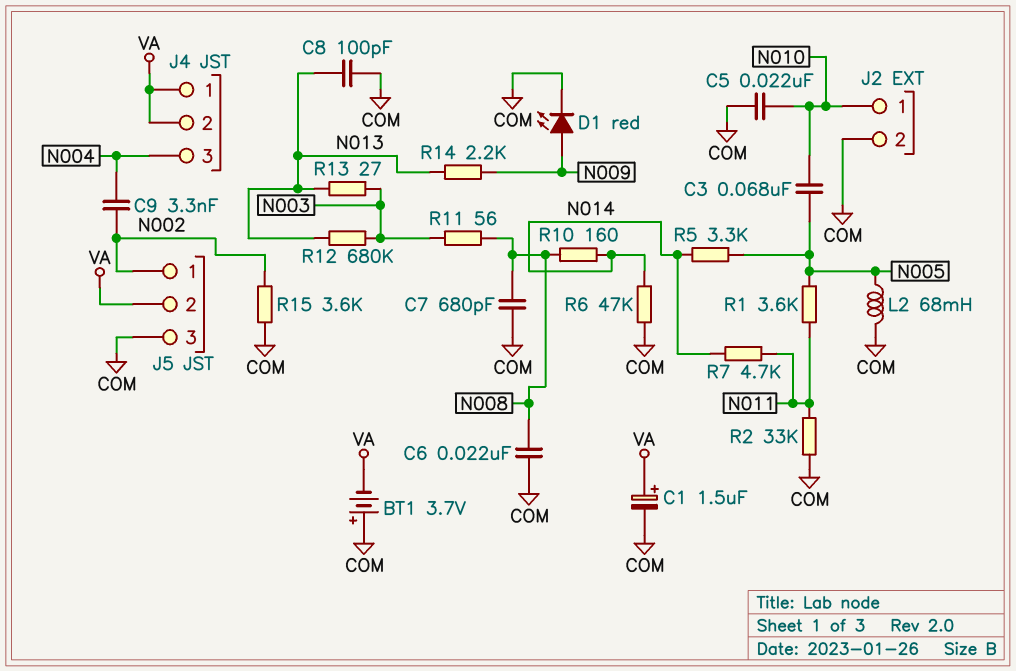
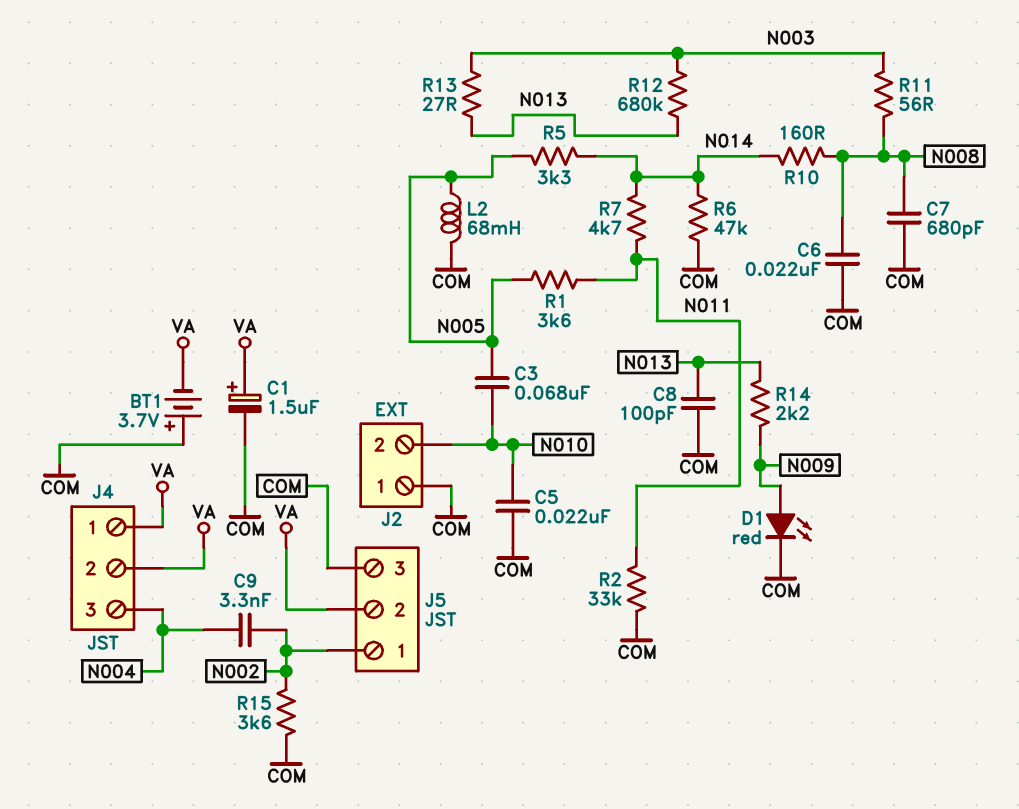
J2 pin 1: N010 -> COM
J2 pin 2: COM -> N010

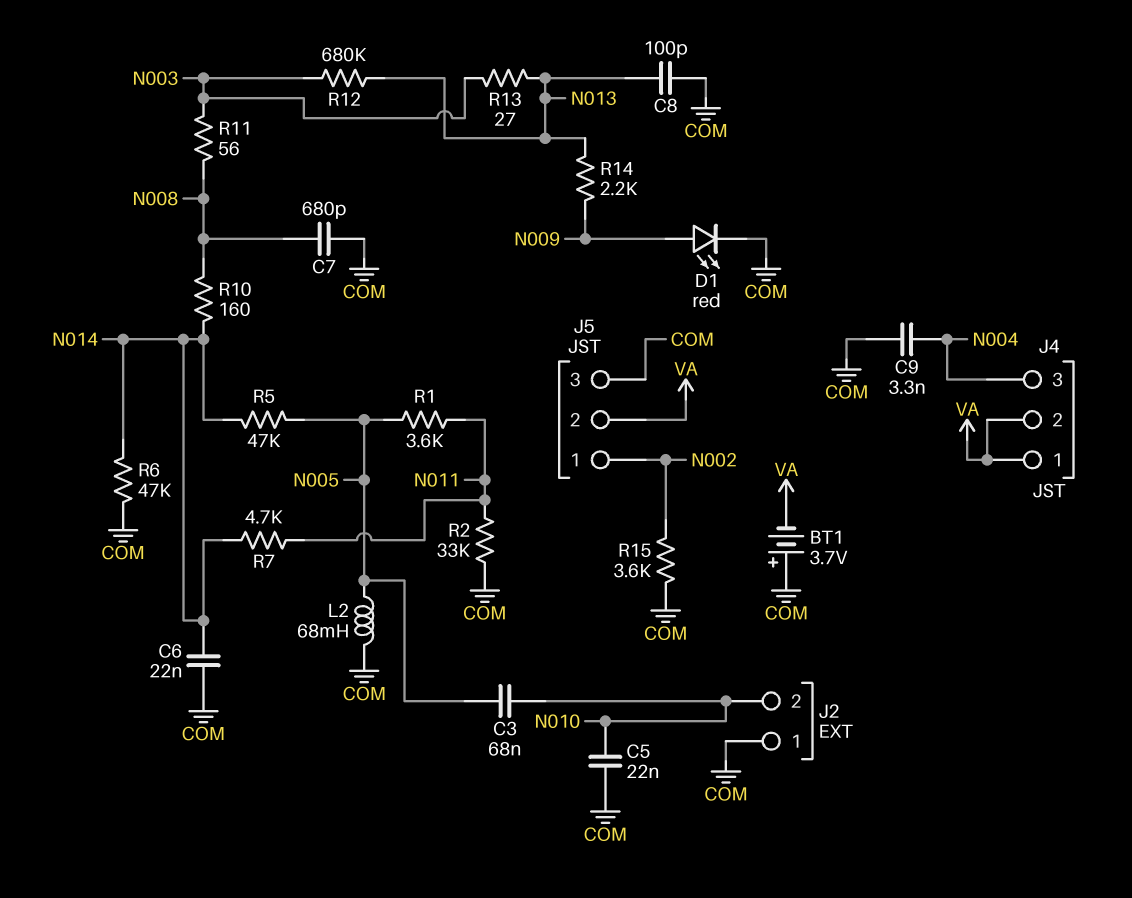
C1: 1.5uF (plus VA, minus COM) -> none
C6: 22nF (COM, N008) -> 22nF (COM, N014)
C9: 3.3nF (N002, N004) -> 3.3nF (COM, N004)
R5: 3.3k (N005, N014) -> 47k (N005, N014)

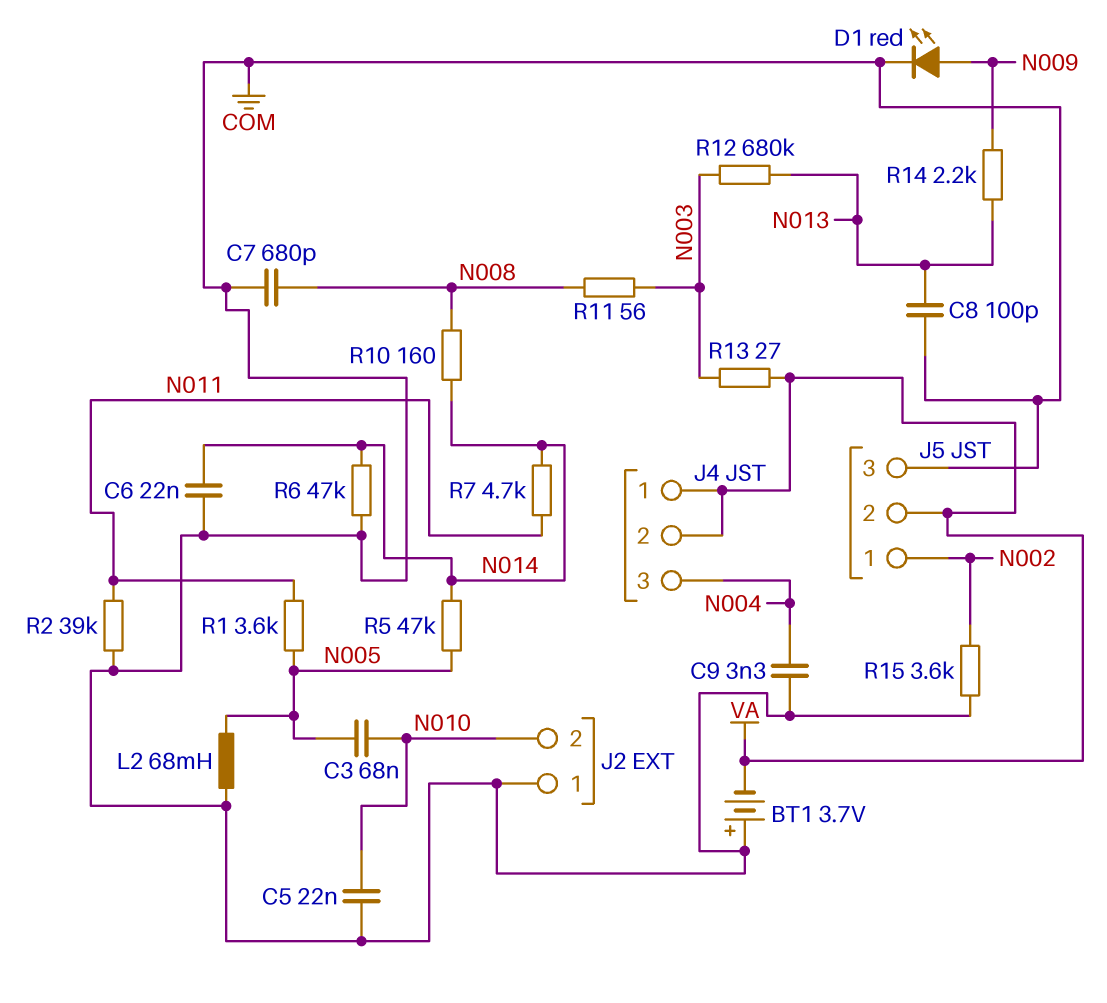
R2: 33k (COM, N011) -> 39k (COM, N011)
R13: 27 (N003, N013) -> 27 (N003, VA)

